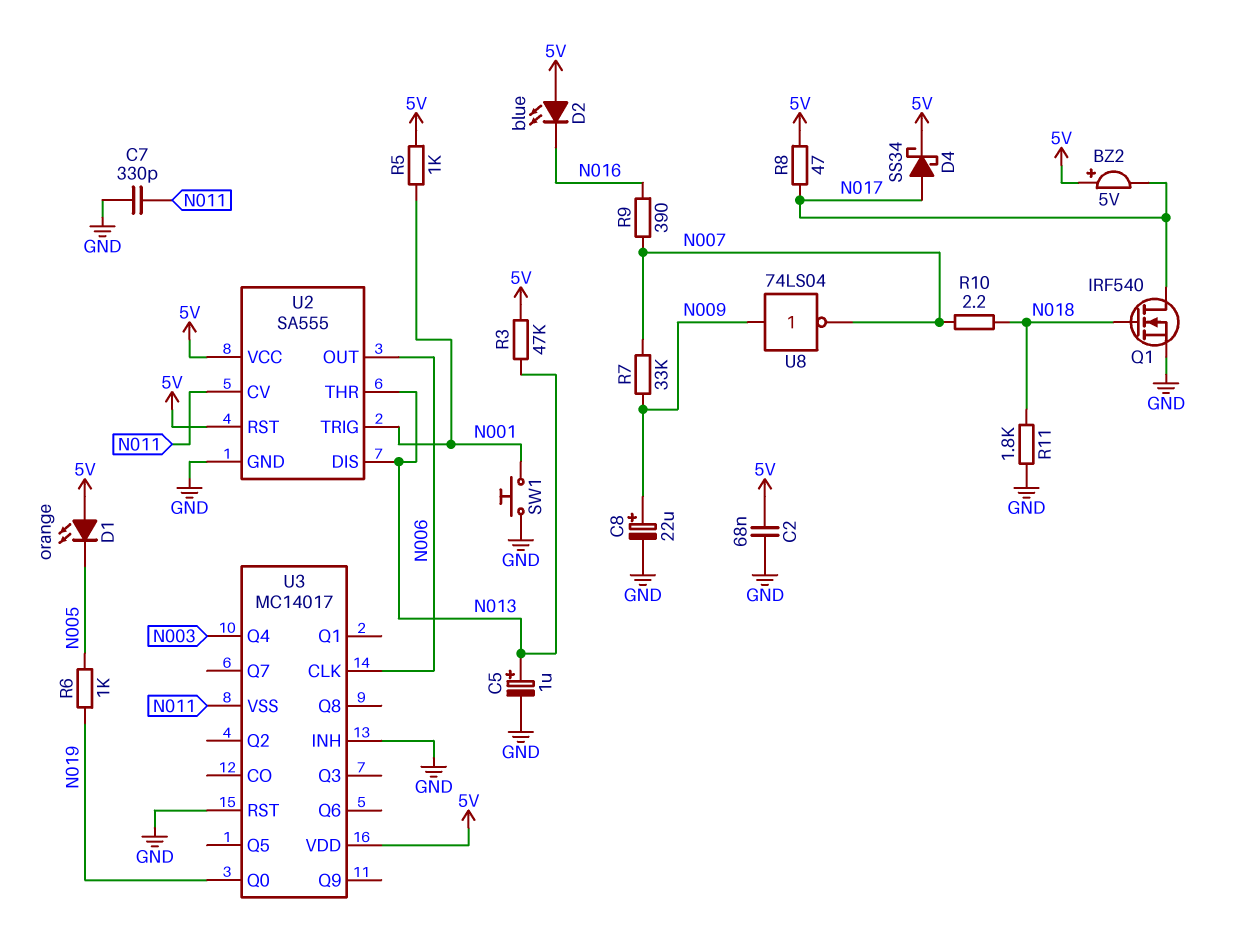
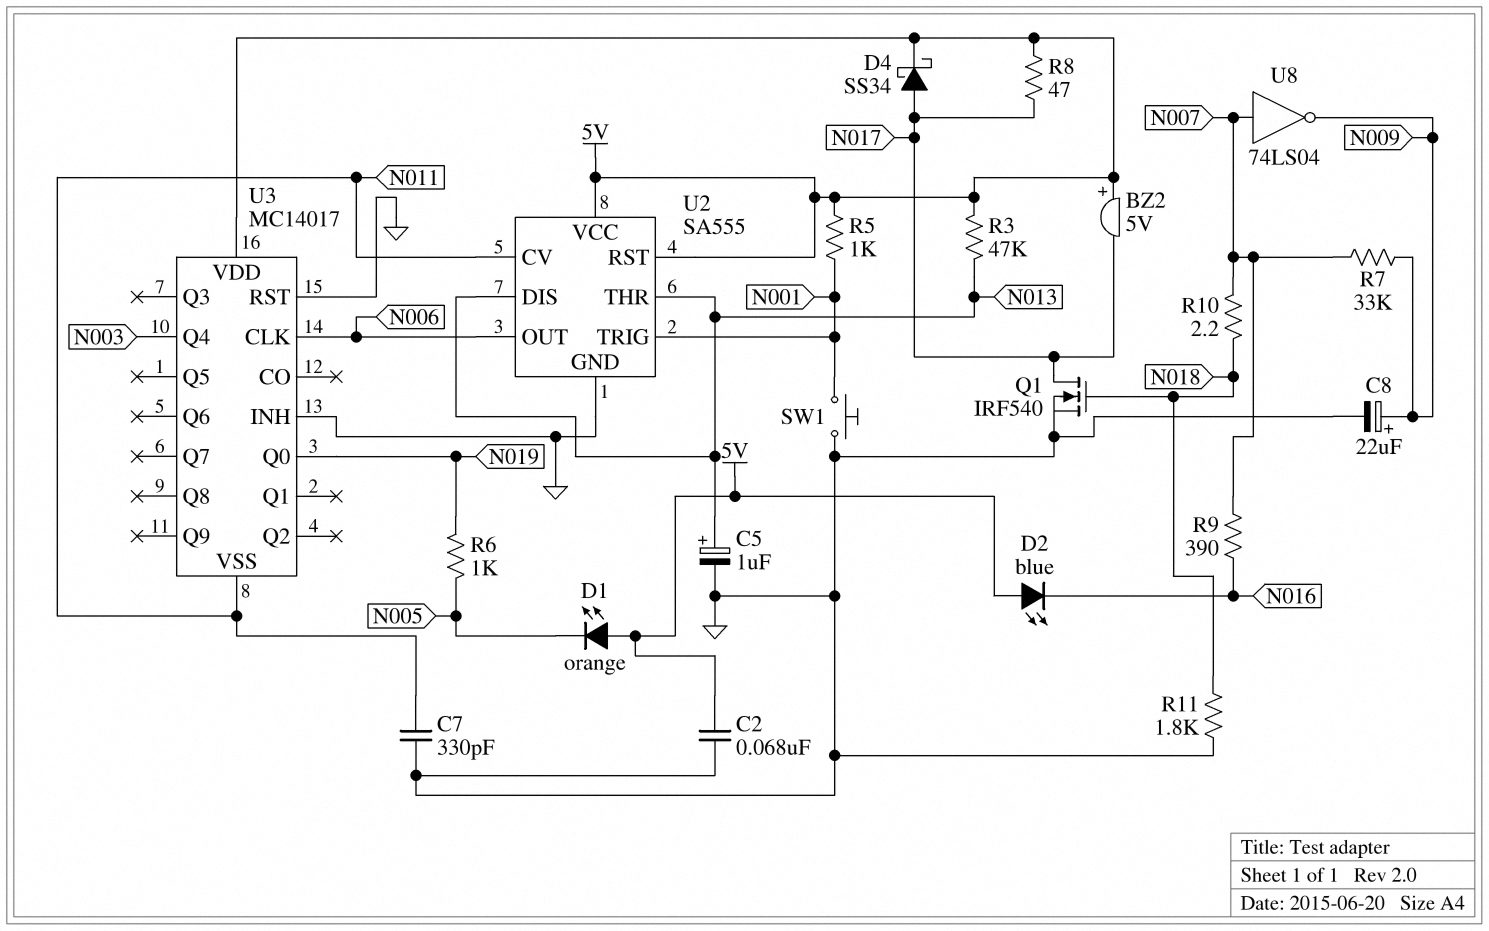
U8: NOT 74LS04 (in N009, out N007) -> NOT 74LS04 (in N007, out N009)

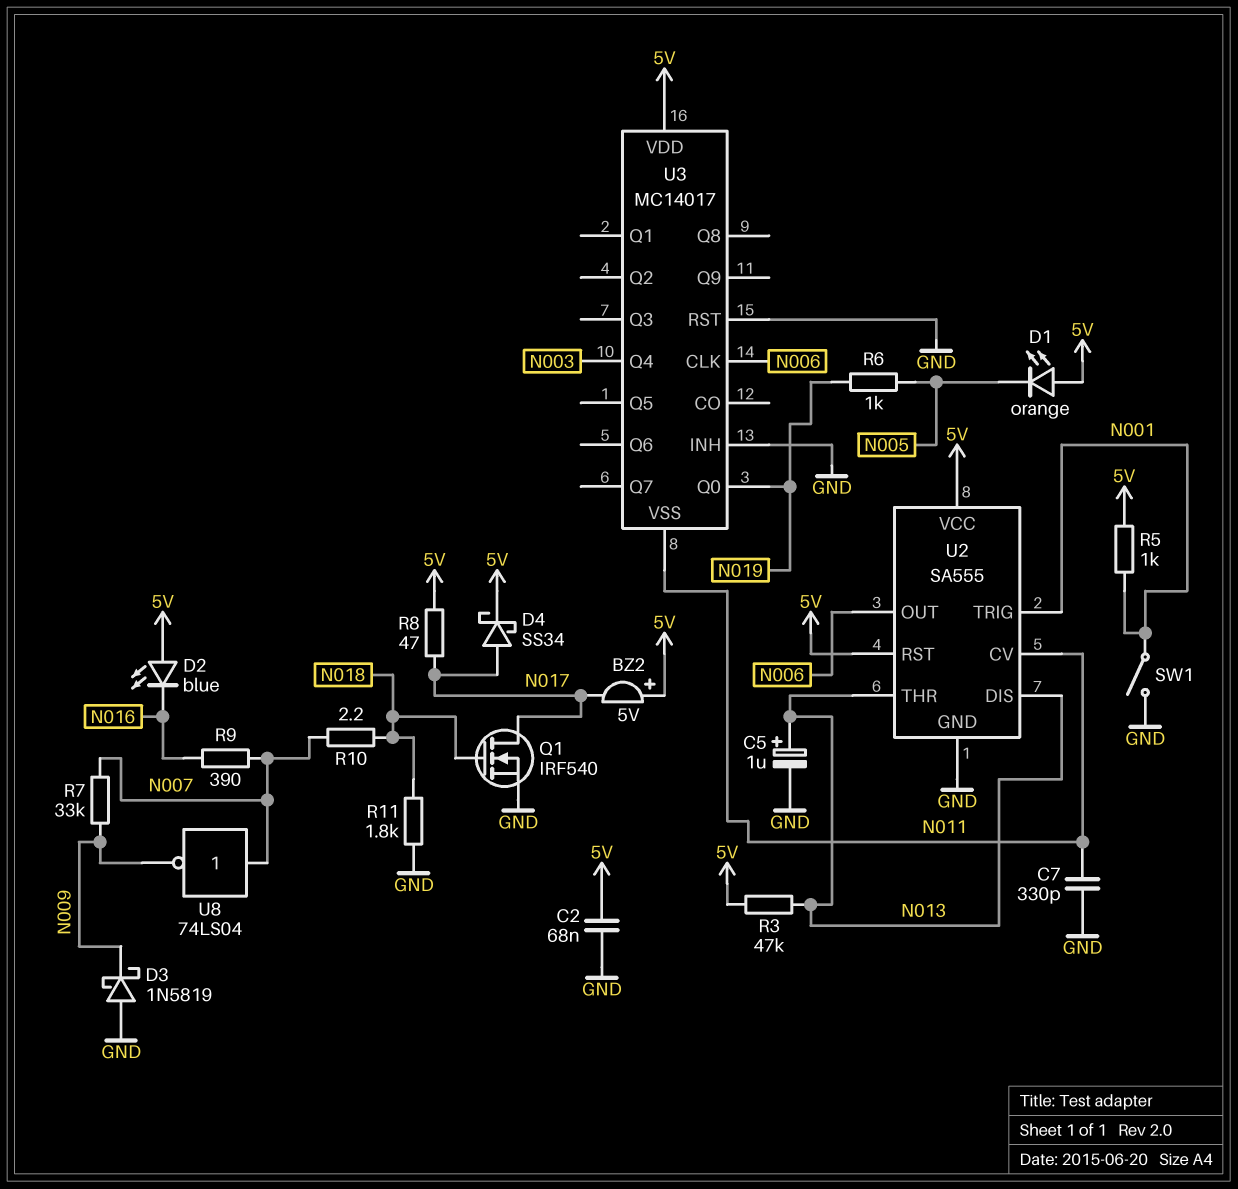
C8: 22uF (plus N009, minus GND) -> none
D3: none -> schottky 1N5819 (A GND, K N009)
SW1: button (GND, N001) -> switch (GND, N001)

